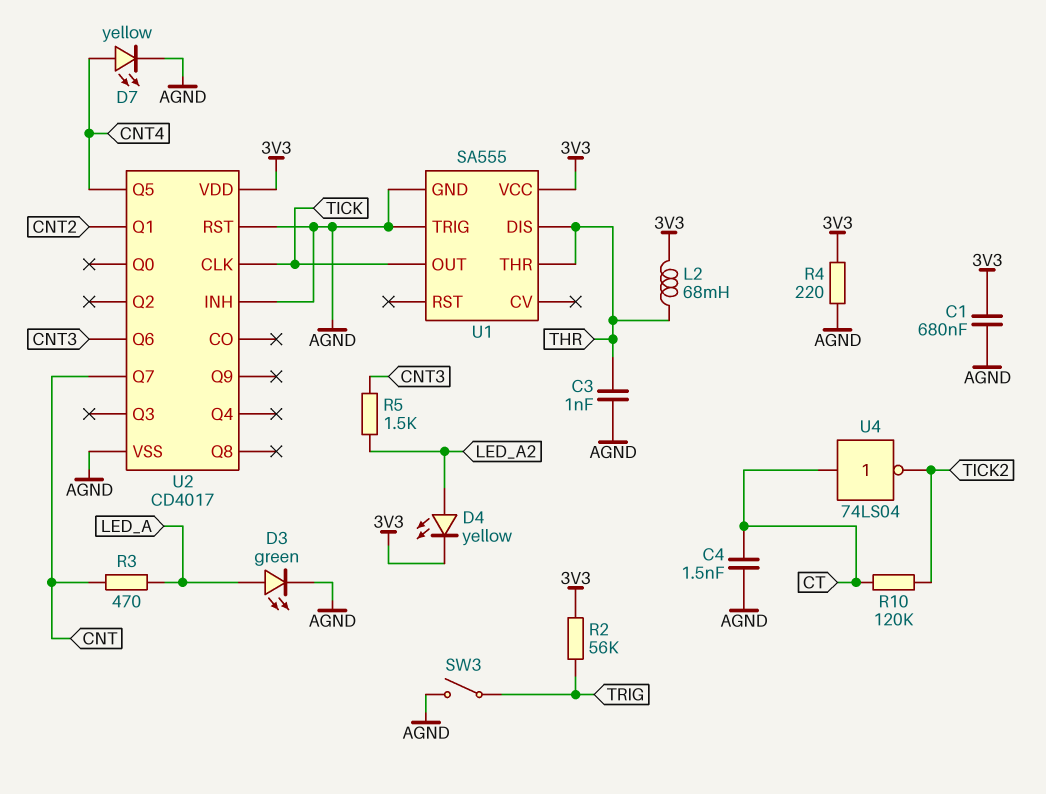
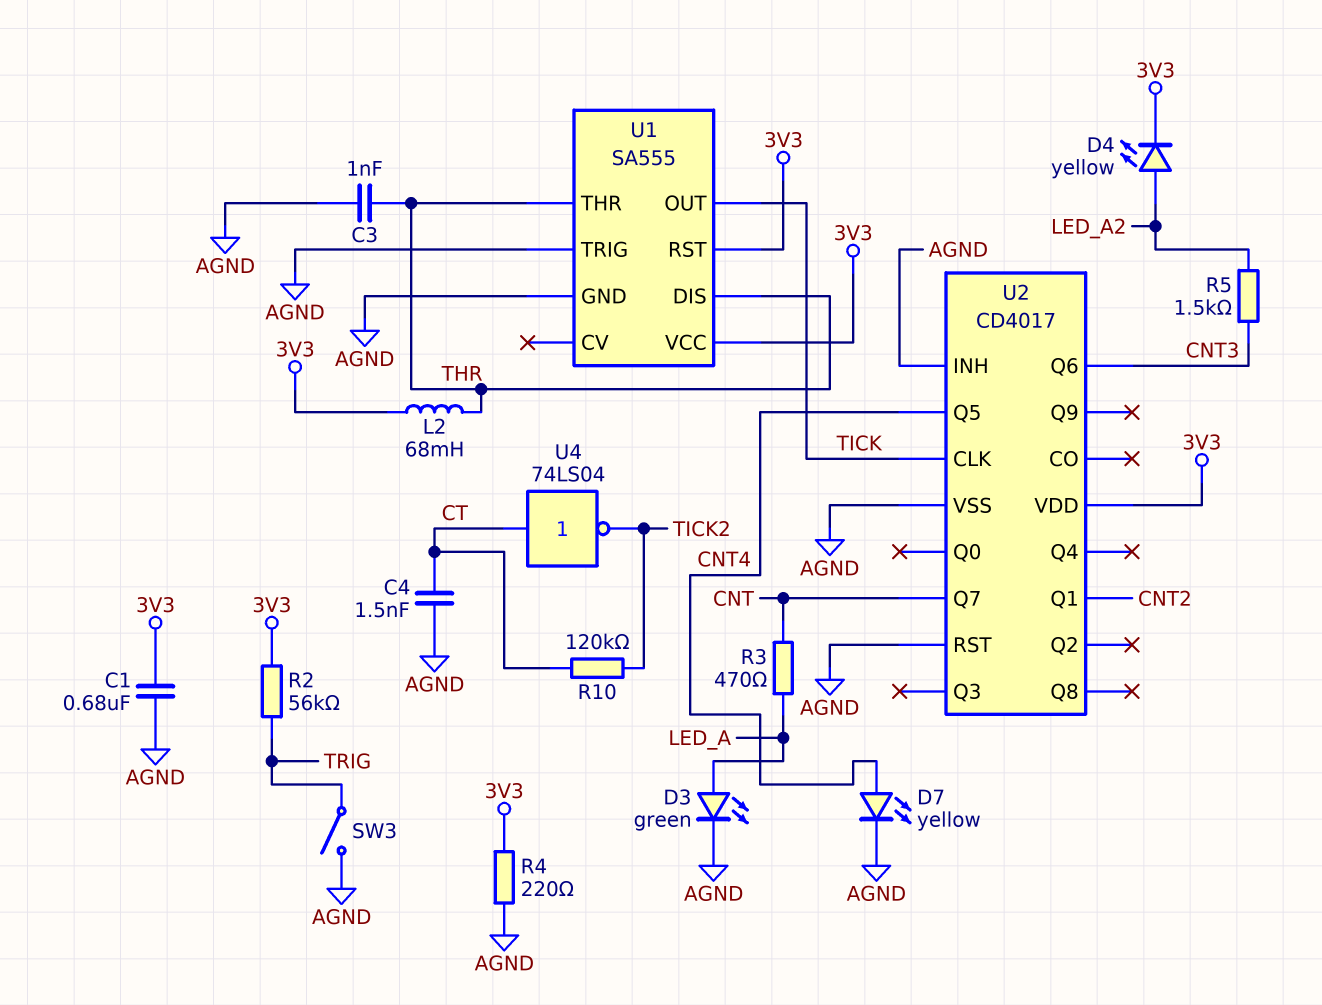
U1 pin RST: none -> 3V3

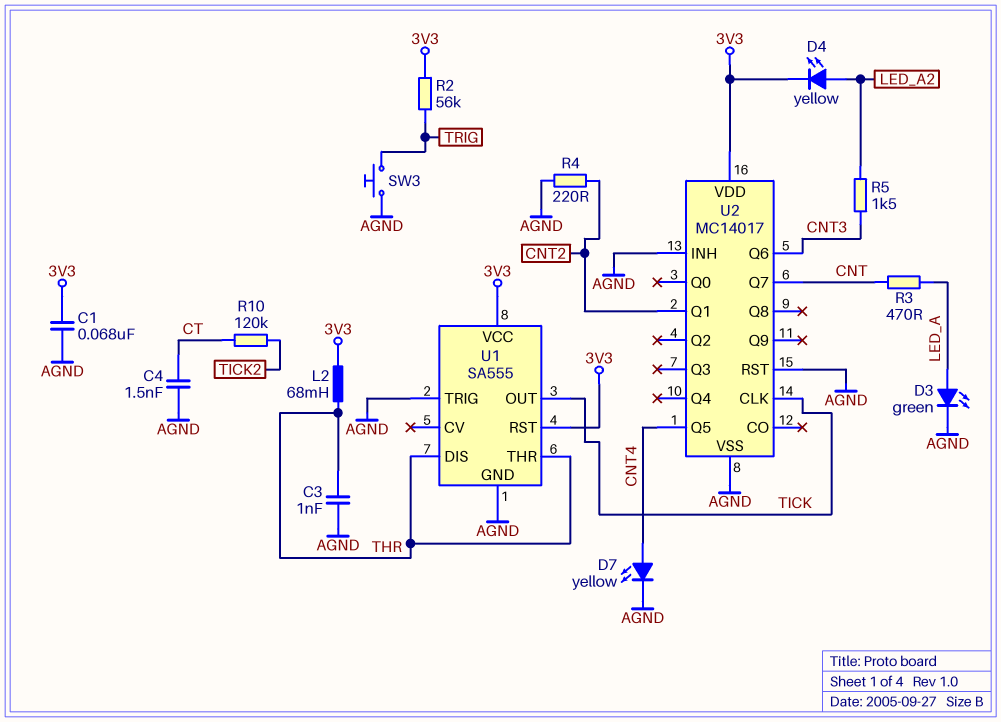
C1: 680nF (3V3, AGND) -> 68nF (3V3, AGND)
R4: 220 (3V3, AGND) -> 220 (AGND, CNT2)
SW3: switch (AGND, TRIG) -> button (AGND, TRIG)
U2: CD4017 -> MC14017
U4: NOT 74LS04 (in CT, out TICK2) -> none

